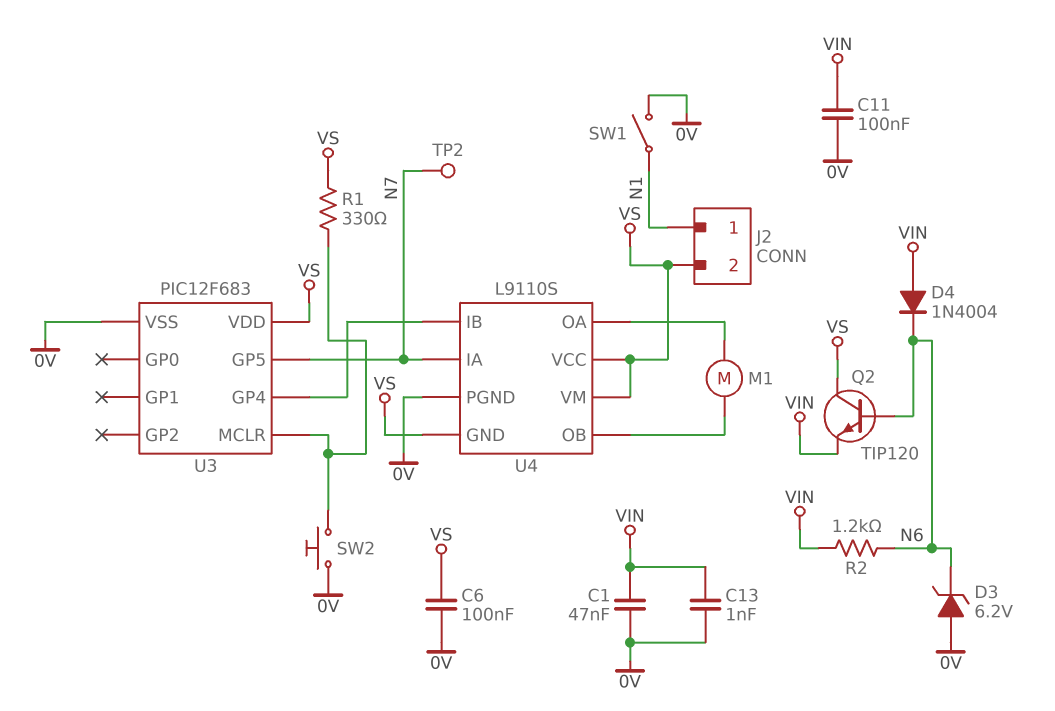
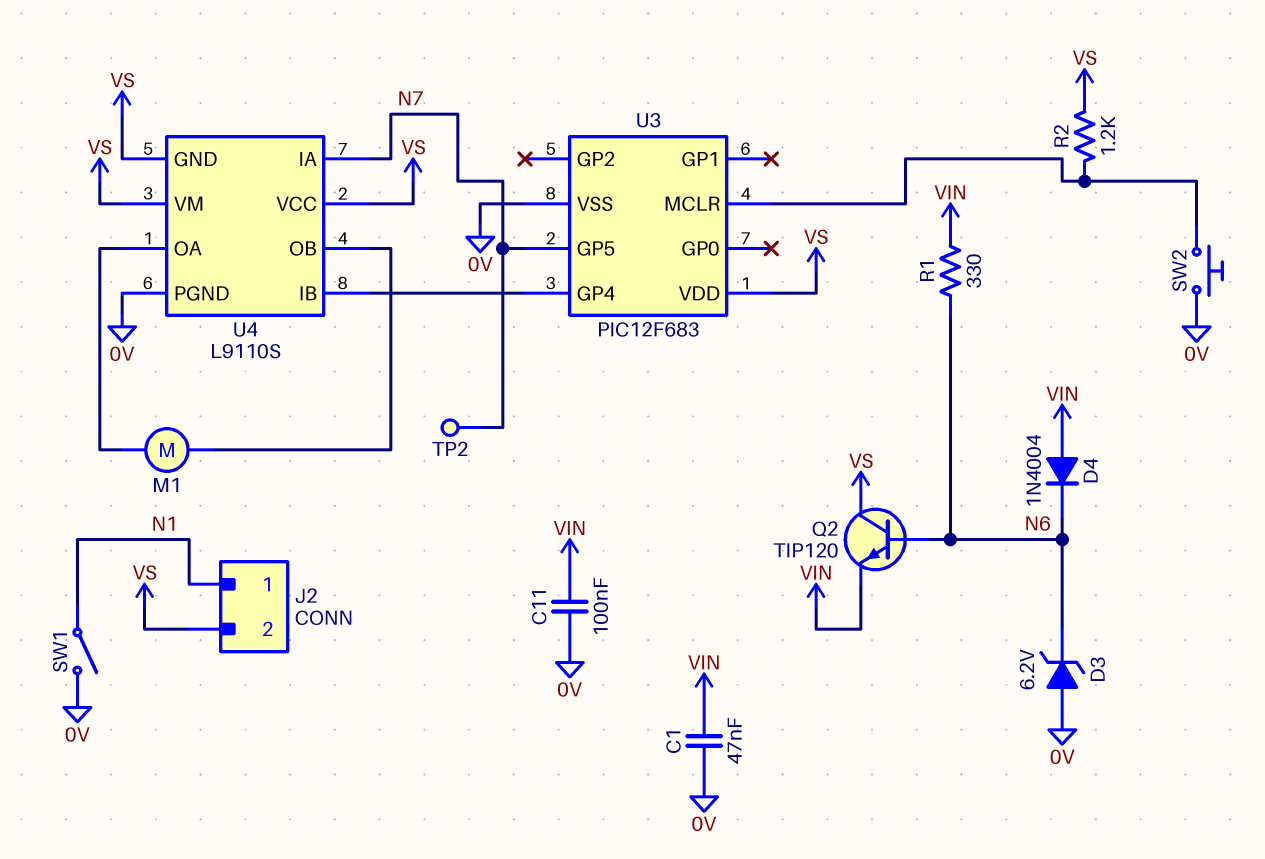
C6: 100nF (0V, VS) -> none
C13: 1nF (0V, VIN) -> none
R1: 330 (U3/MCLR, VS) -> 330 (N6, VIN)
R2: 1.2k (N6, VIN) -> 1.2k (U3/MCLR, VS)

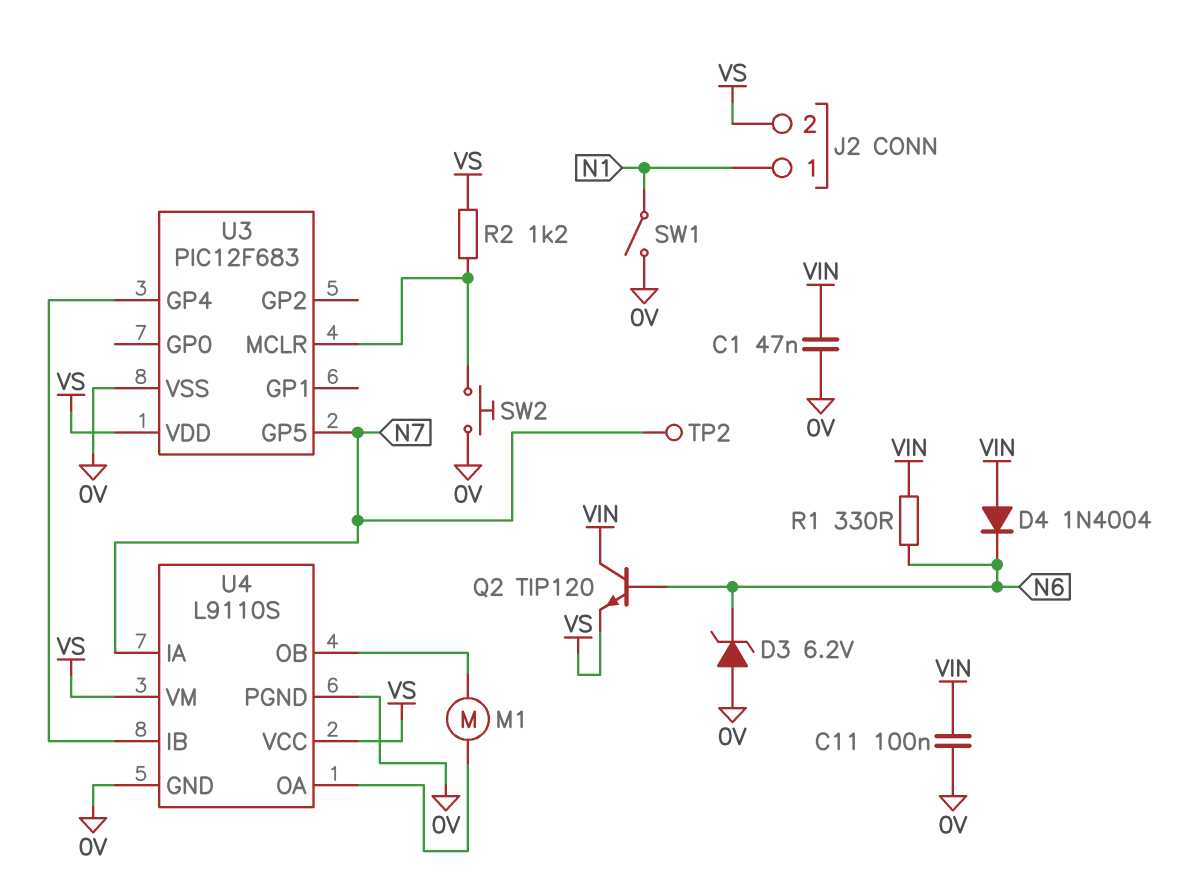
Q2: NPN TIP120 (B N6, C VS, E VIN) -> NPN TIP120 (B N6, C VIN, E VS)
U4 pin GND: VS -> 0V

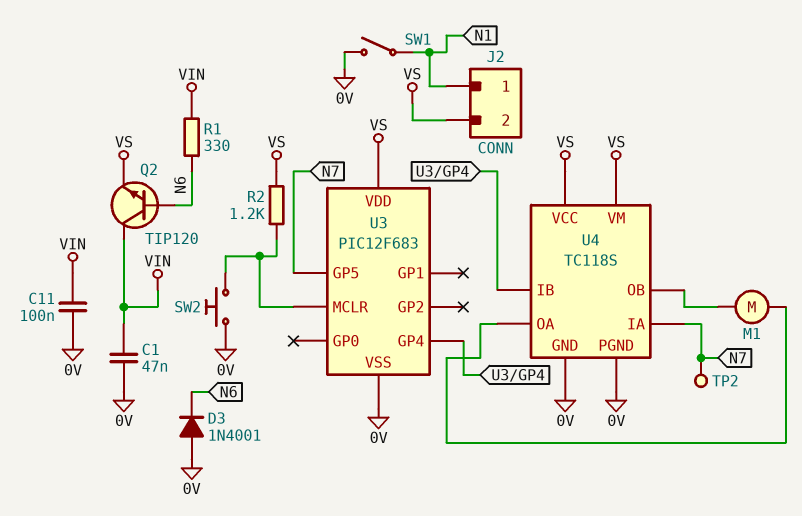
D3: zener 6.2V (A 0V, K N6) -> diode 1N4001 (A 0V, K N6)
D4: diode 1N4004 (A VIN, K N6) -> none
U4: L9110S -> TC118S

